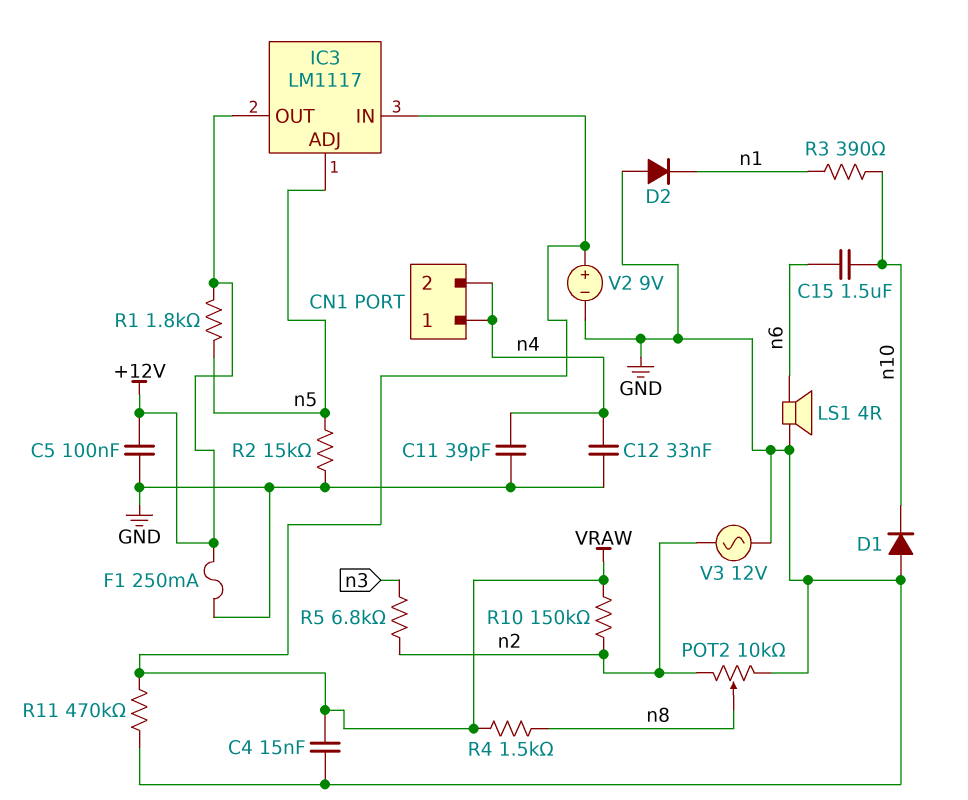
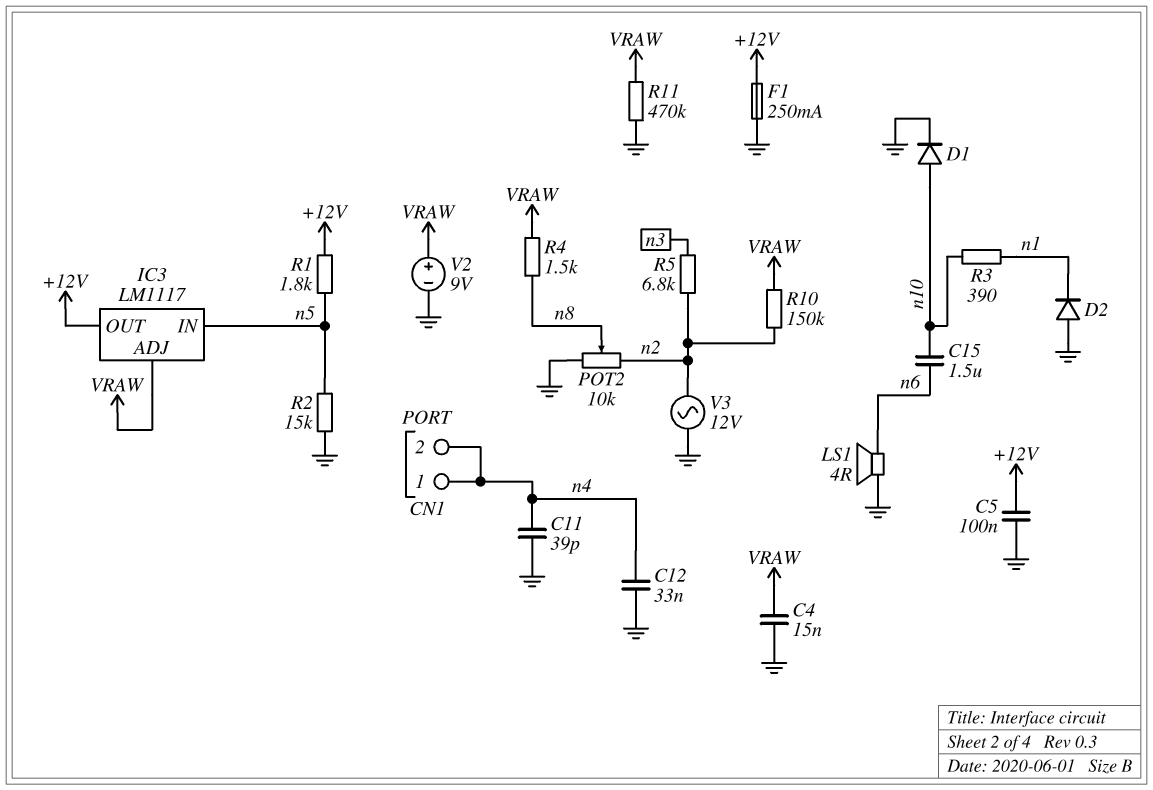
D1: diode (A GND, K n10) -> diode (A n10, K GND)
IC3 pin ADJ: n5 -> VRAW
IC3 pin IN: VRAW -> n5

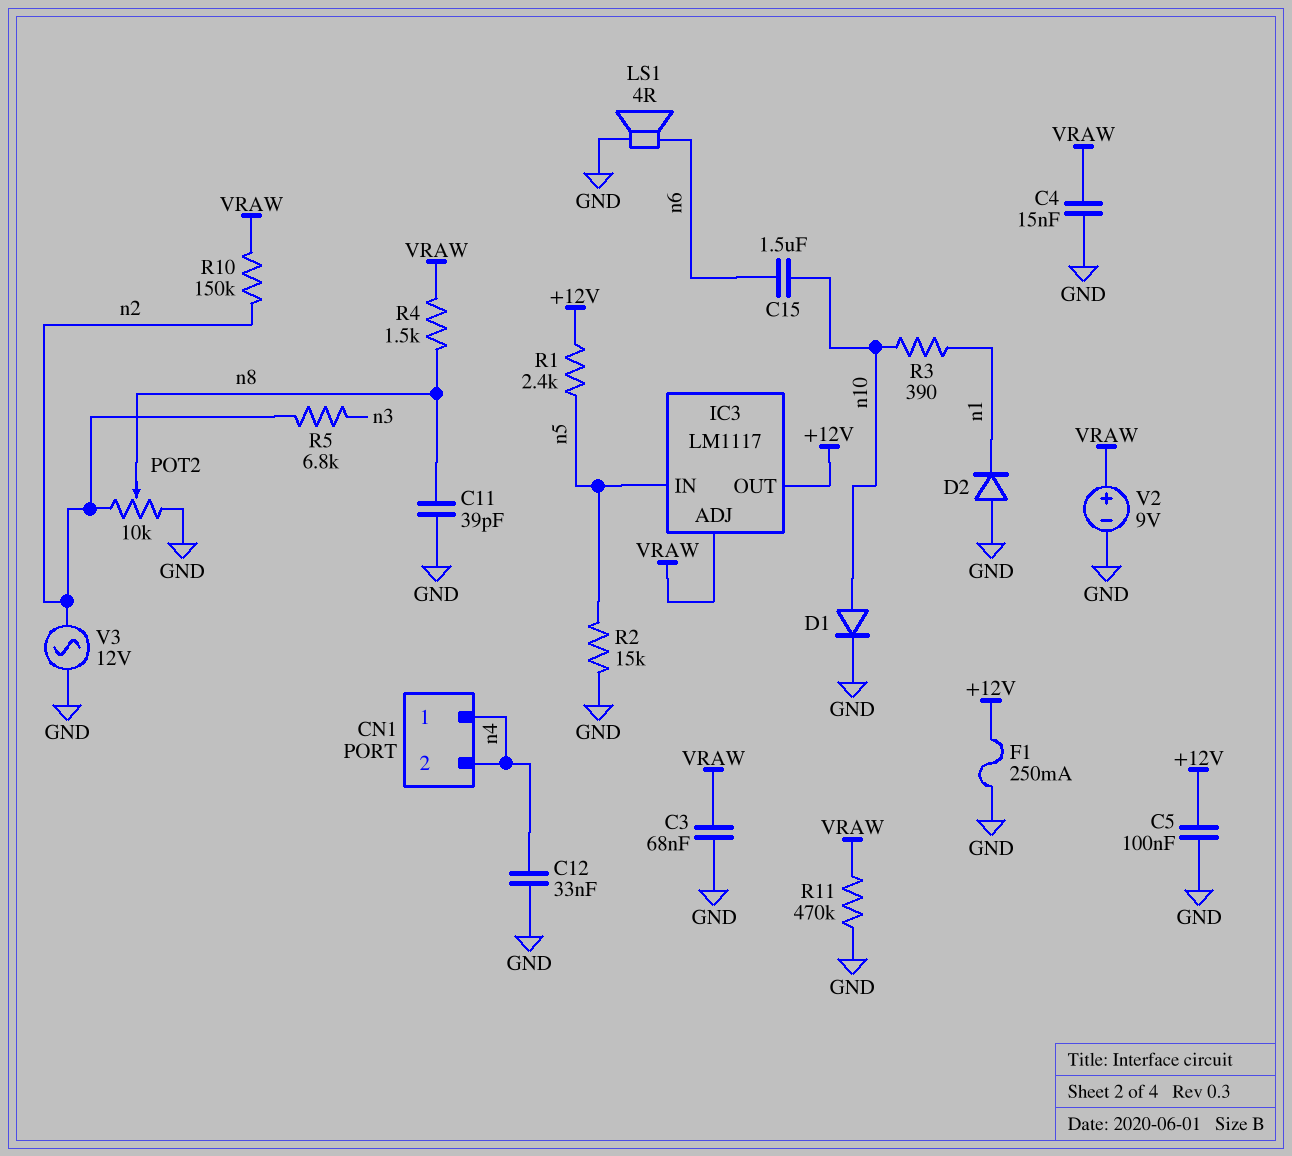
C3: none -> 68nF (GND, VRAW)
C11: 39pF (GND, n4) -> 39pF (GND, n8)
R1: 1.8k (+12V, n5) -> 2.4k (+12V, n5)

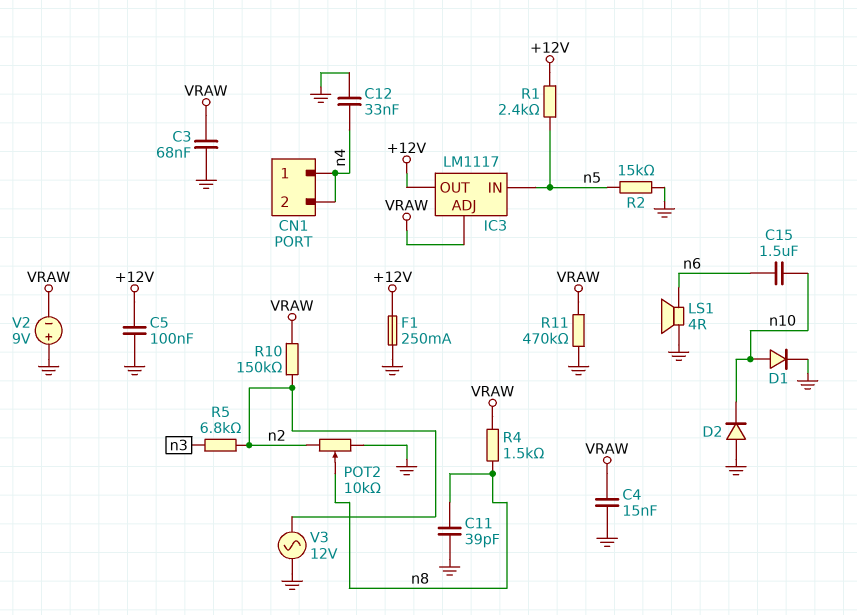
D2: diode (A GND, K n1) -> diode (A GND, K n10)
R3: 390 (n1, n10) -> none
V2: 9V (plus VRAW, minus GND) -> 9V (plus GND, minus VRAW)

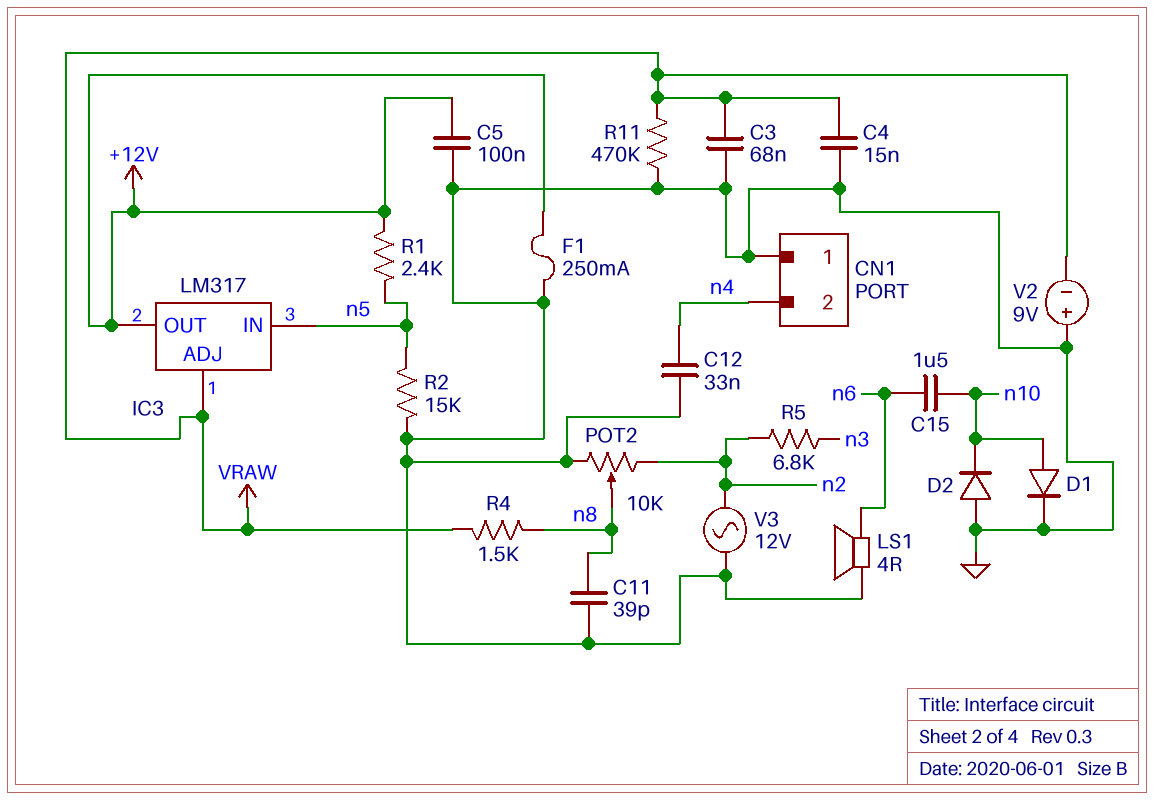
CN1 pin 1: n4 -> GND
IC3: LM1117 -> LM317
R10: 150k (VRAW, n2) -> none

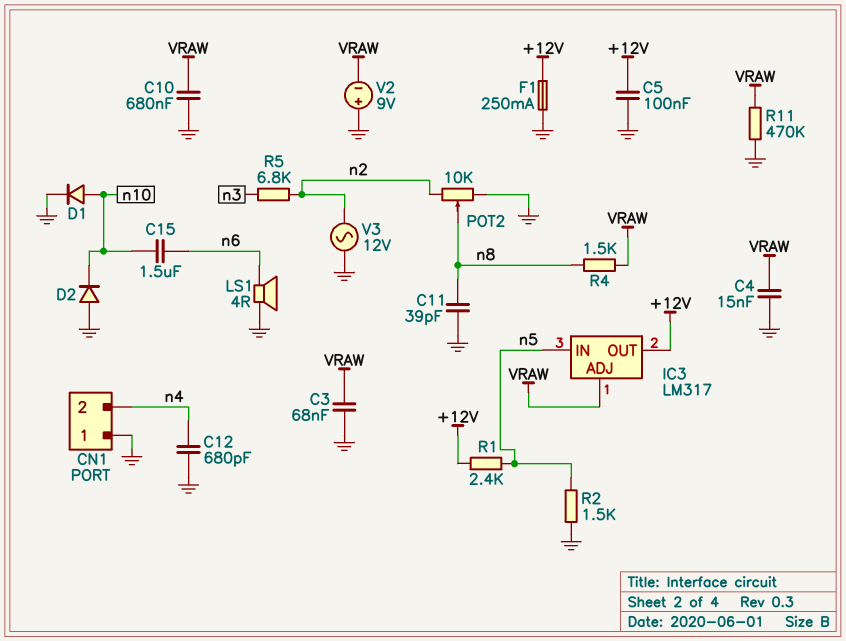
C10: none -> 680nF (GND, VRAW)
C12: 33nF (GND, n4) -> 680pF (GND, n4)
R2: 15k (GND, n5) -> 1.5k (GND, n5)

